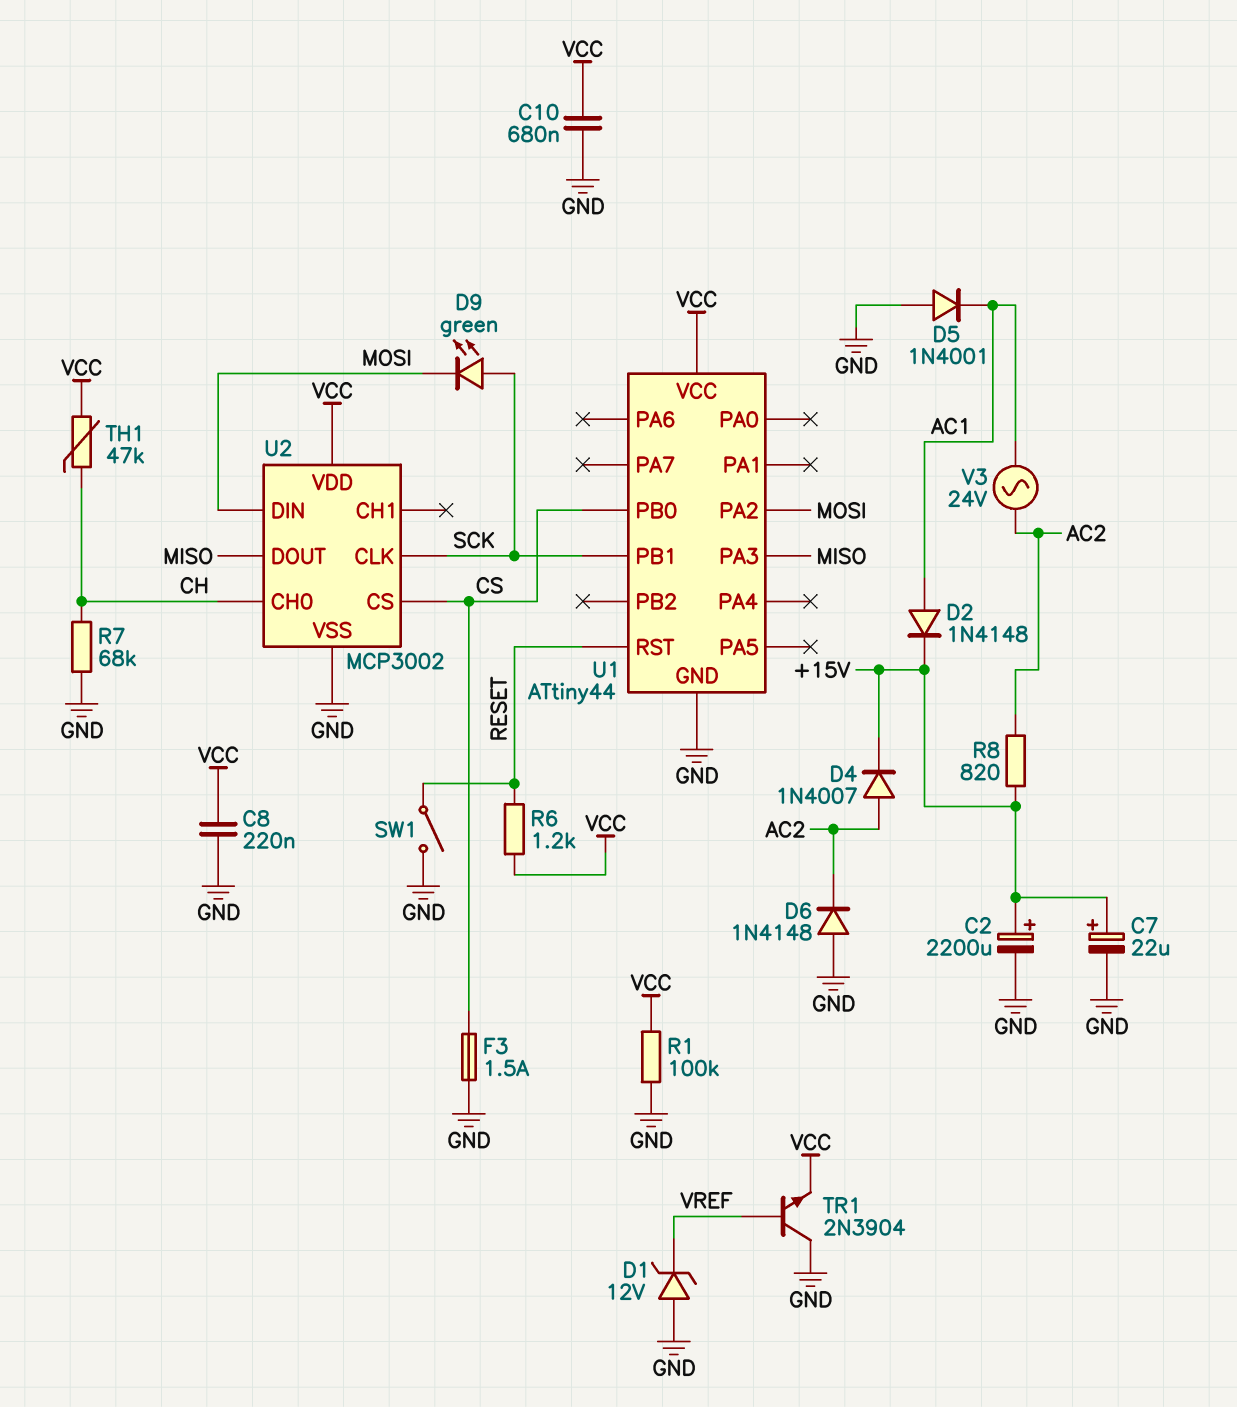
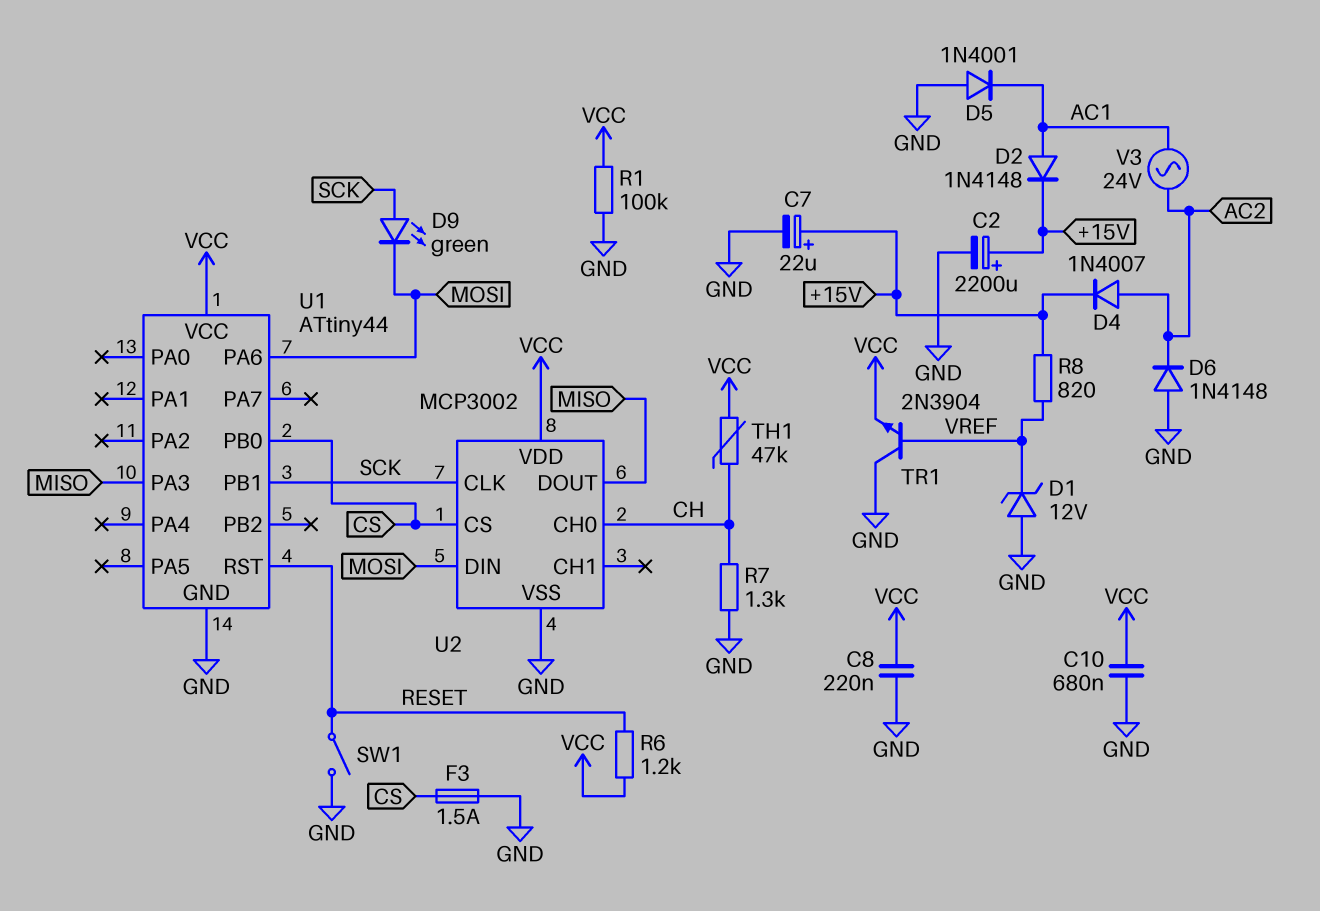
R7: 68k (CH, GND) -> 1.3k (CH, GND)
R8: 820 (+15V, AC2) -> 820 (+15V, VREF)
U1 pin PA2: MOSI -> none
U1 pin PA6: none -> MOSI

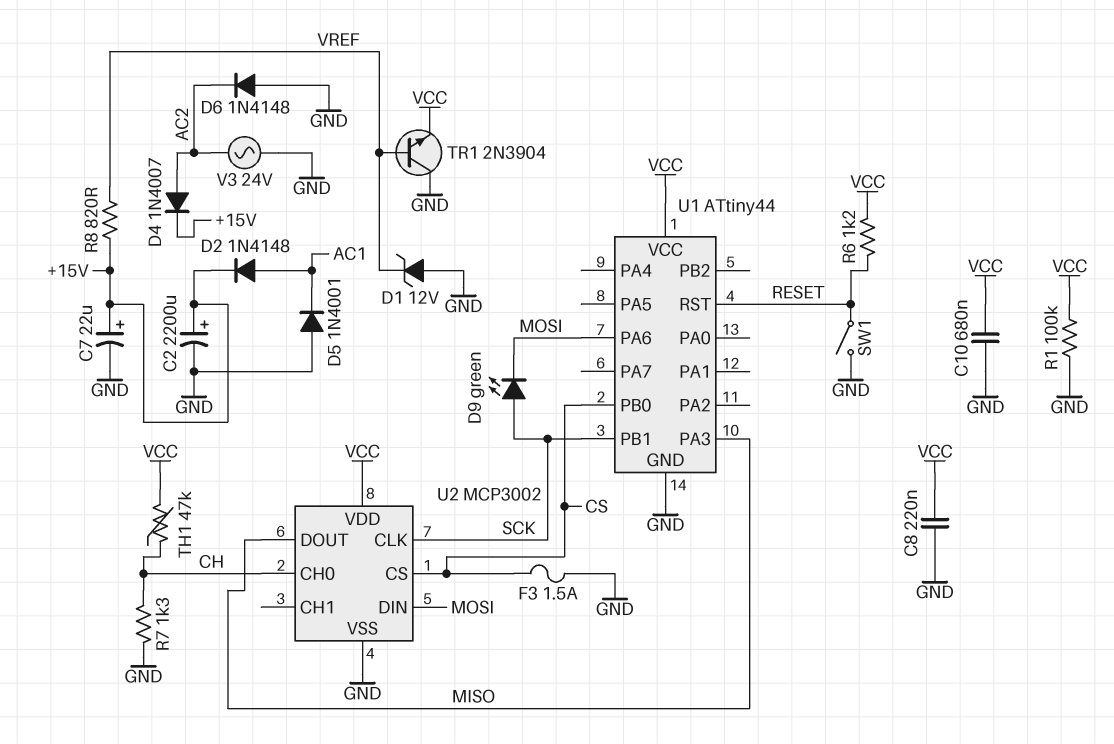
V3: AC 24V (AC1, AC2) -> AC 24V (AC2, GND)

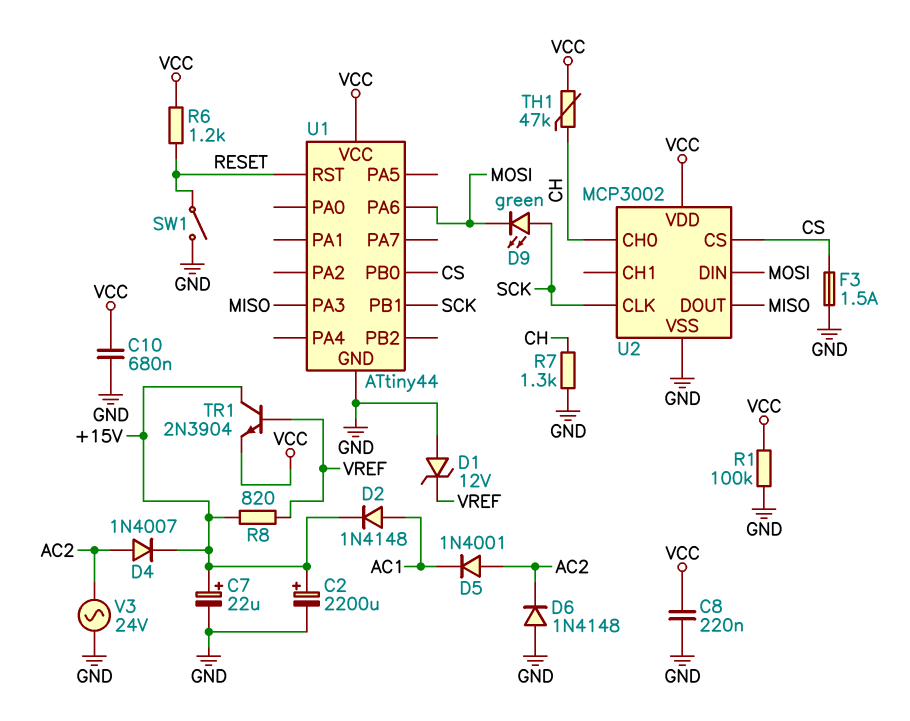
D5: diode 1N4001 (A GND, K AC1) -> diode 1N4001 (A AC2, K AC1)
TR1: NPN 2N3904 (B VREF, C GND, E VCC) -> NPN 2N3904 (B VREF, C +15V, E VCC)

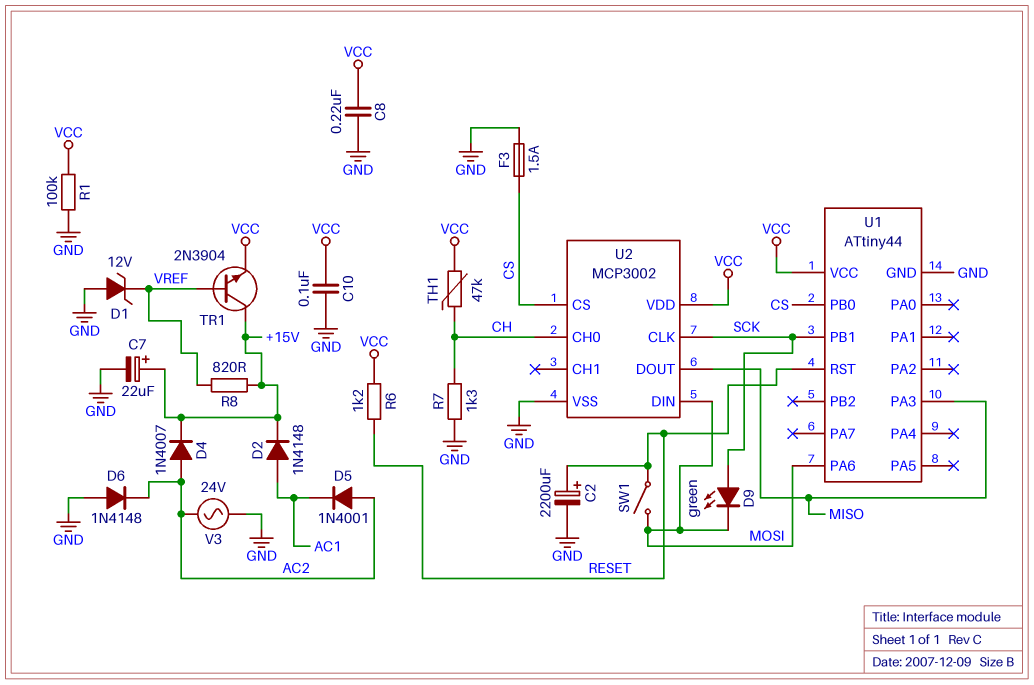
C2: 2200uF (plus +15V, minus GND) -> 2200uF (plus RESET, minus GND)
C10: 680nF (GND, VCC) -> 100nF (GND, VCC)
SW1: switch (GND, RESET) -> switch (MOSI, RESET)

